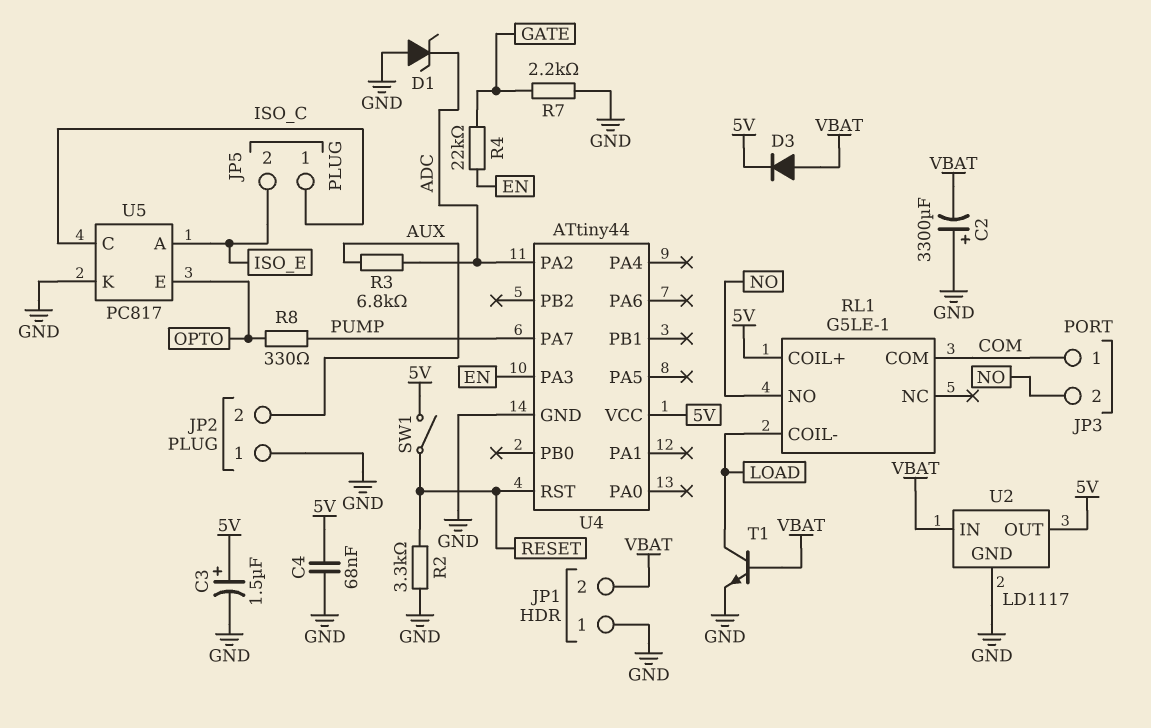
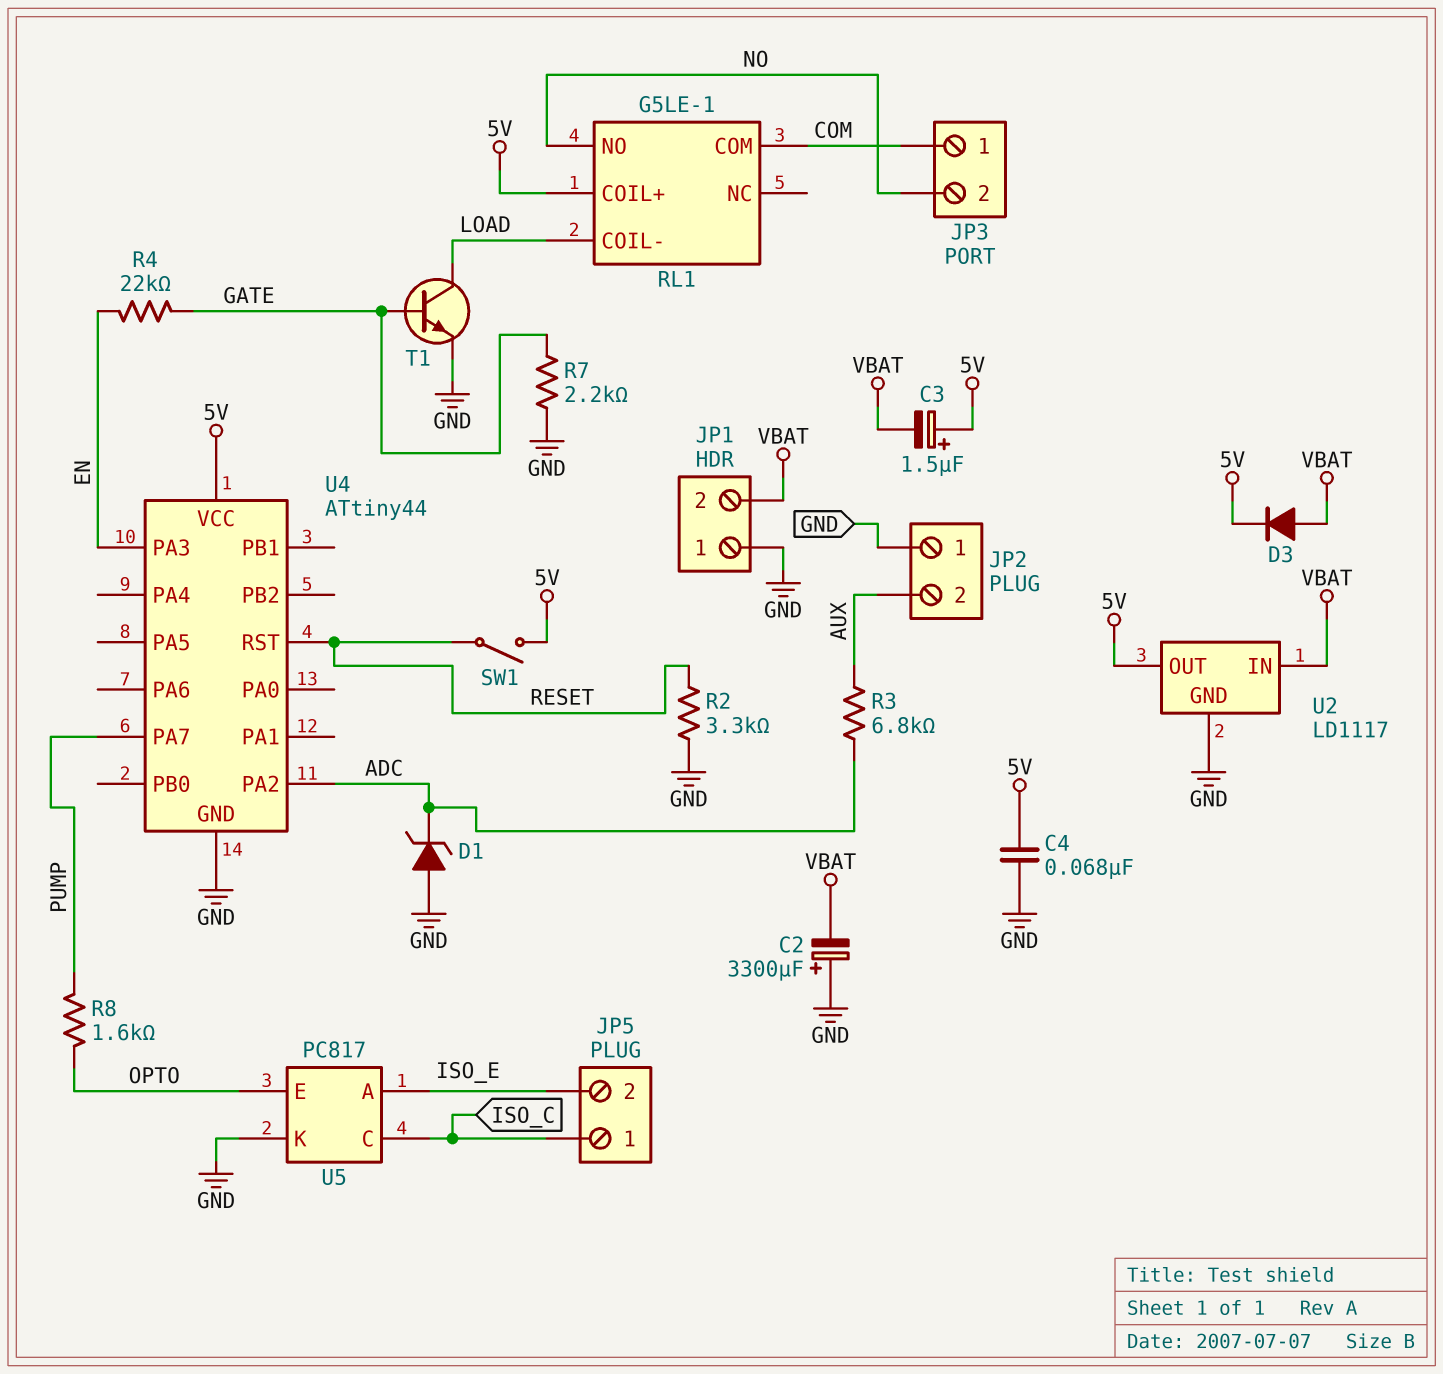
C3: 1.5uF (plus 5V, minus GND) -> 1.5uF (plus 5V, minus VBAT)
R8: 330 (OPTO, PUMP) -> 1.6k (OPTO, PUMP)
T1: NPN (B VBAT, C LOAD, E GND) -> NPN (B GATE, C LOAD, E GND)

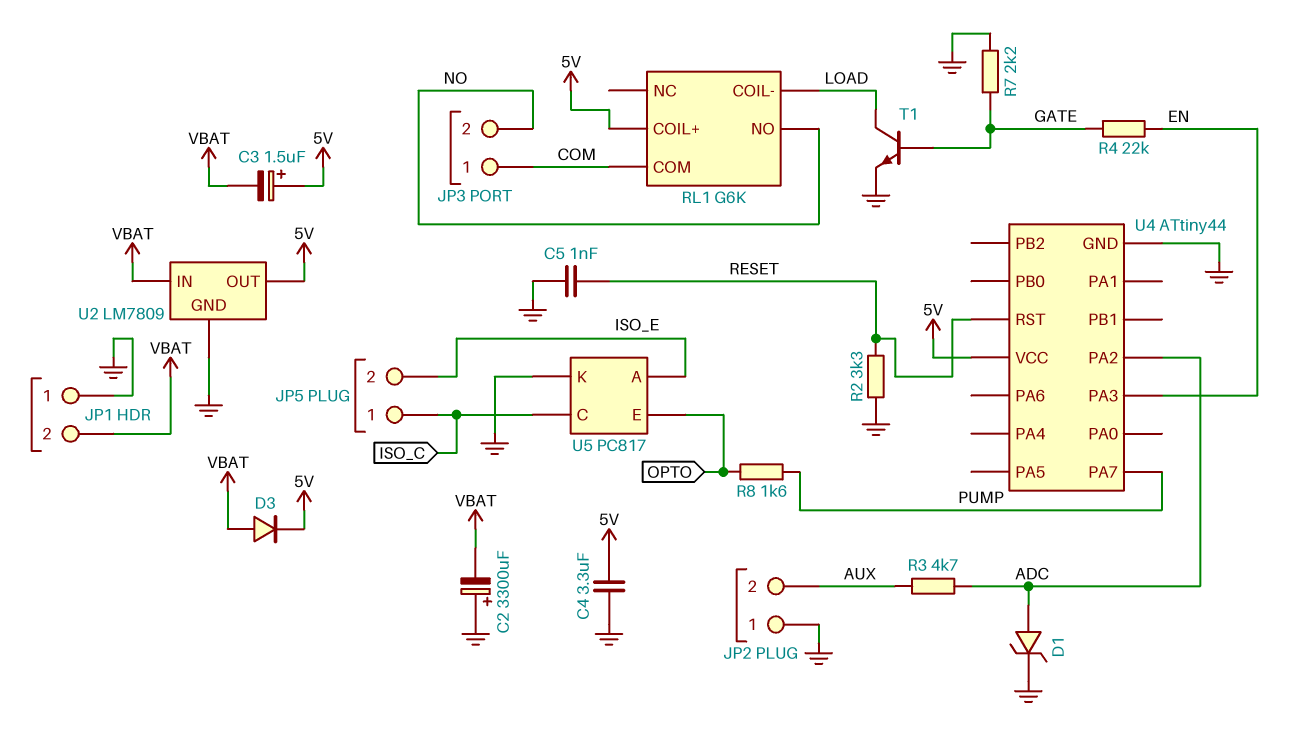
C4: 68nF (5V, GND) -> 3.3uF (5V, GND)
C5: none -> 1nF (GND, RESET)
D1: zener (A GND, K ADC) -> zener (A ADC, K GND)
R3: 6.8k (ADC, AUX) -> 4.7k (ADC, AUX)
RL1: G5LE-1 -> G6K
SW1: switch (5V, RESET) -> none
U2: LD1117 -> LM7809

